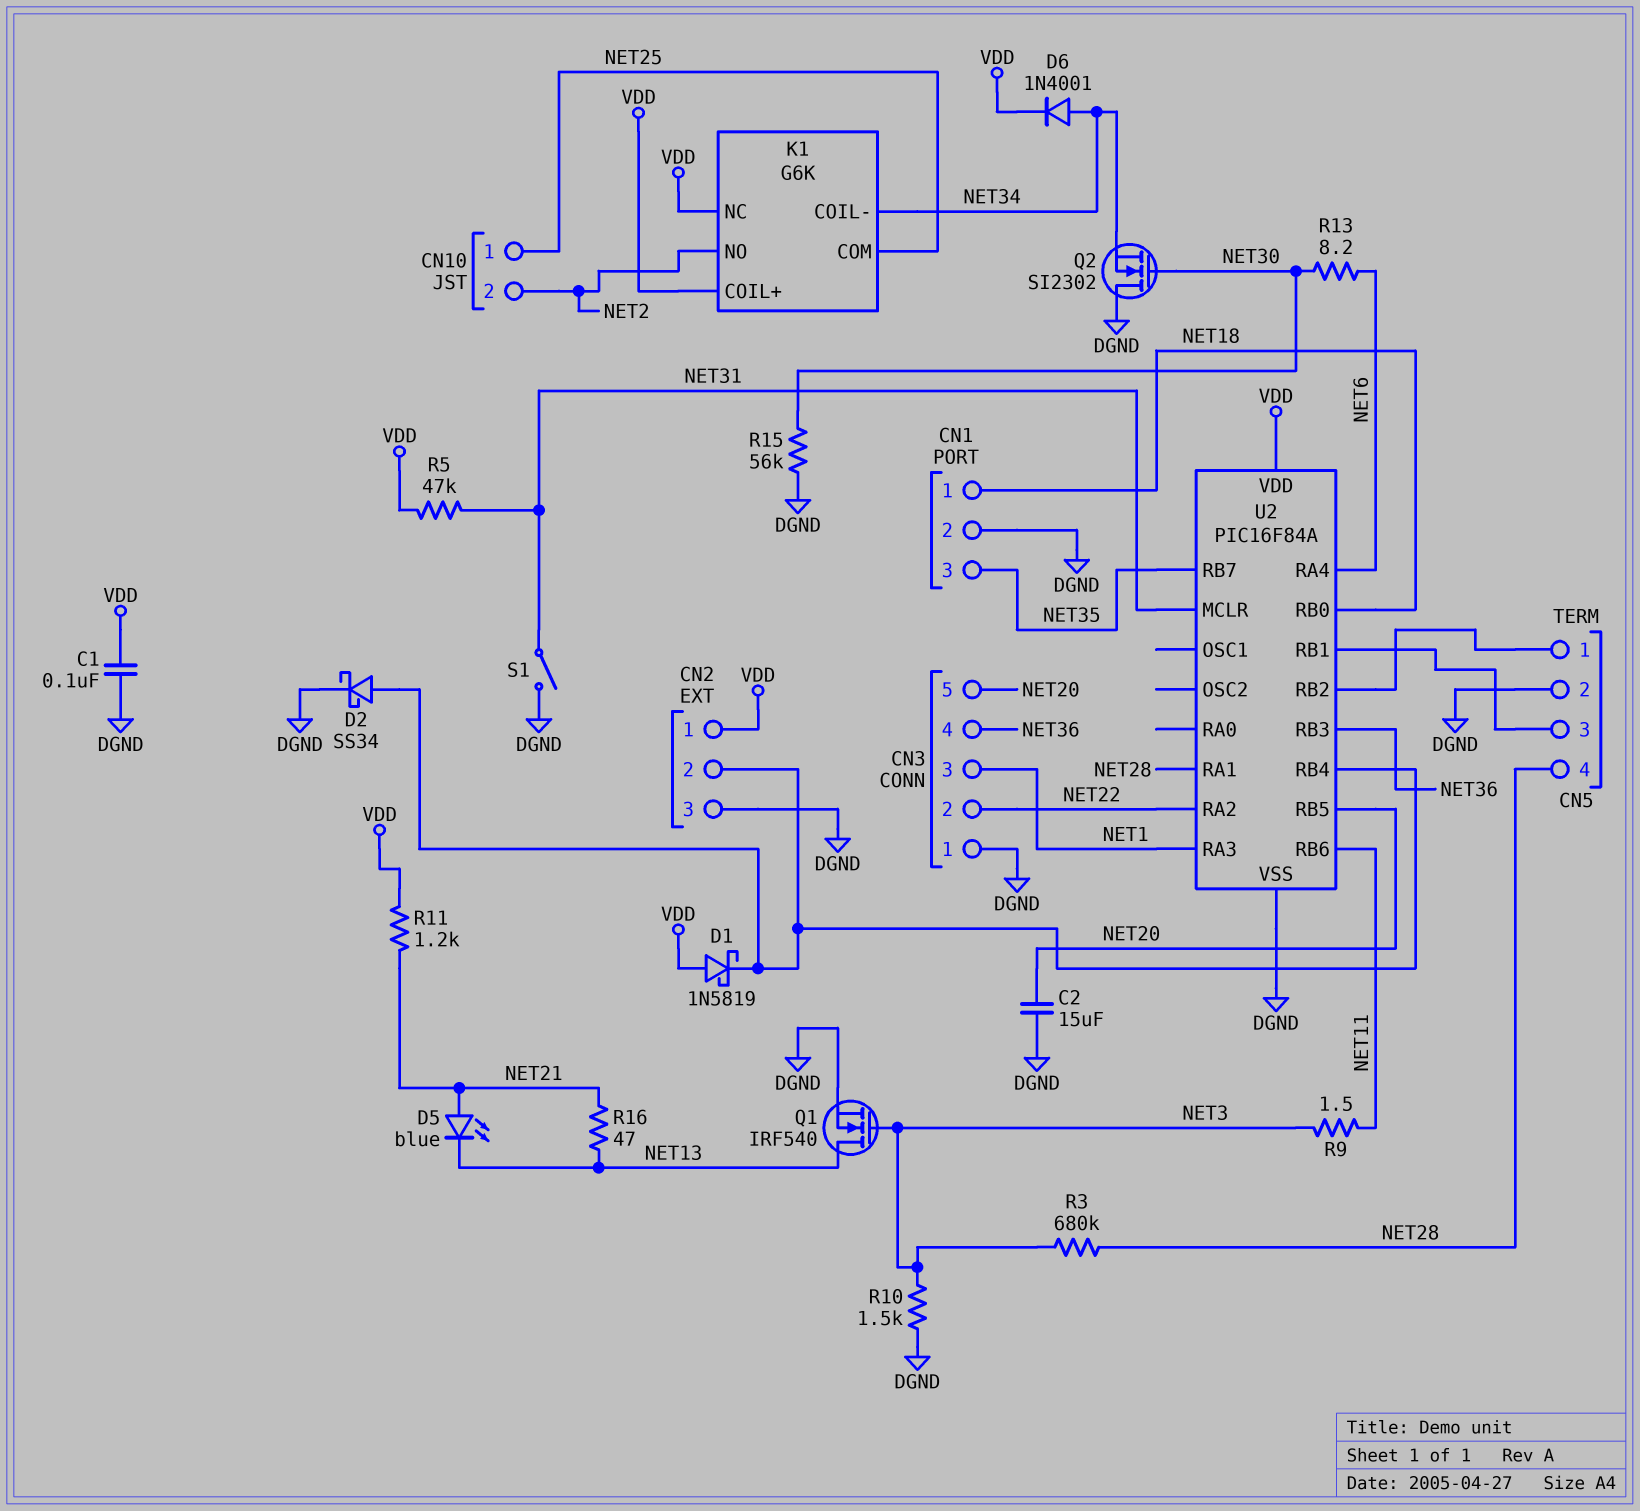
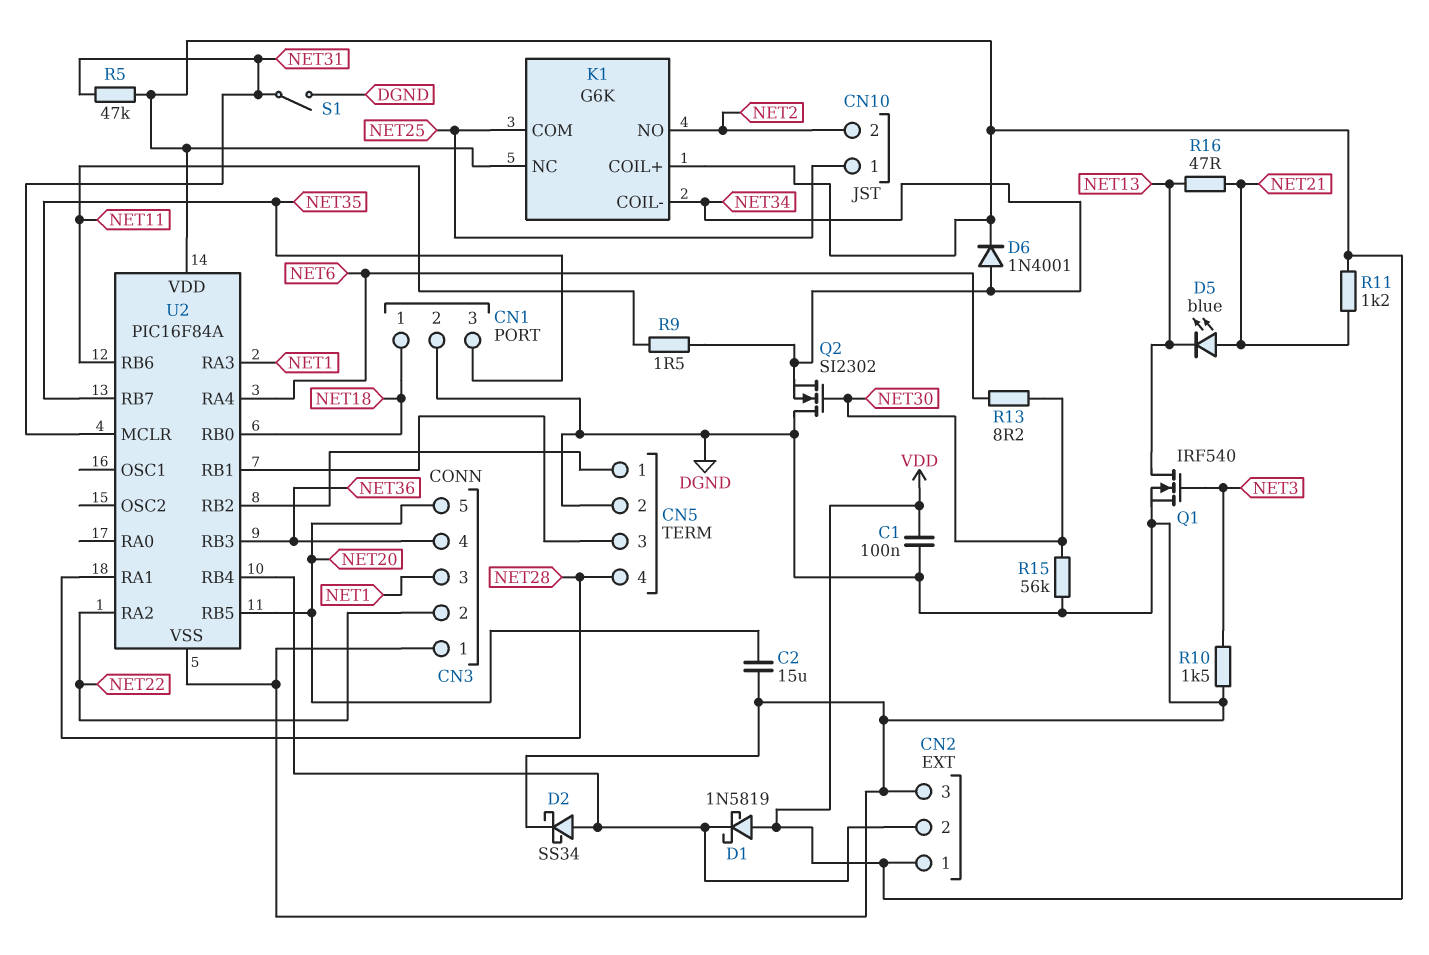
R3: 680k (NET3, NET28) -> none
R9: 1.5 (NET3, NET11) -> 1.5 (NET11, NET34)

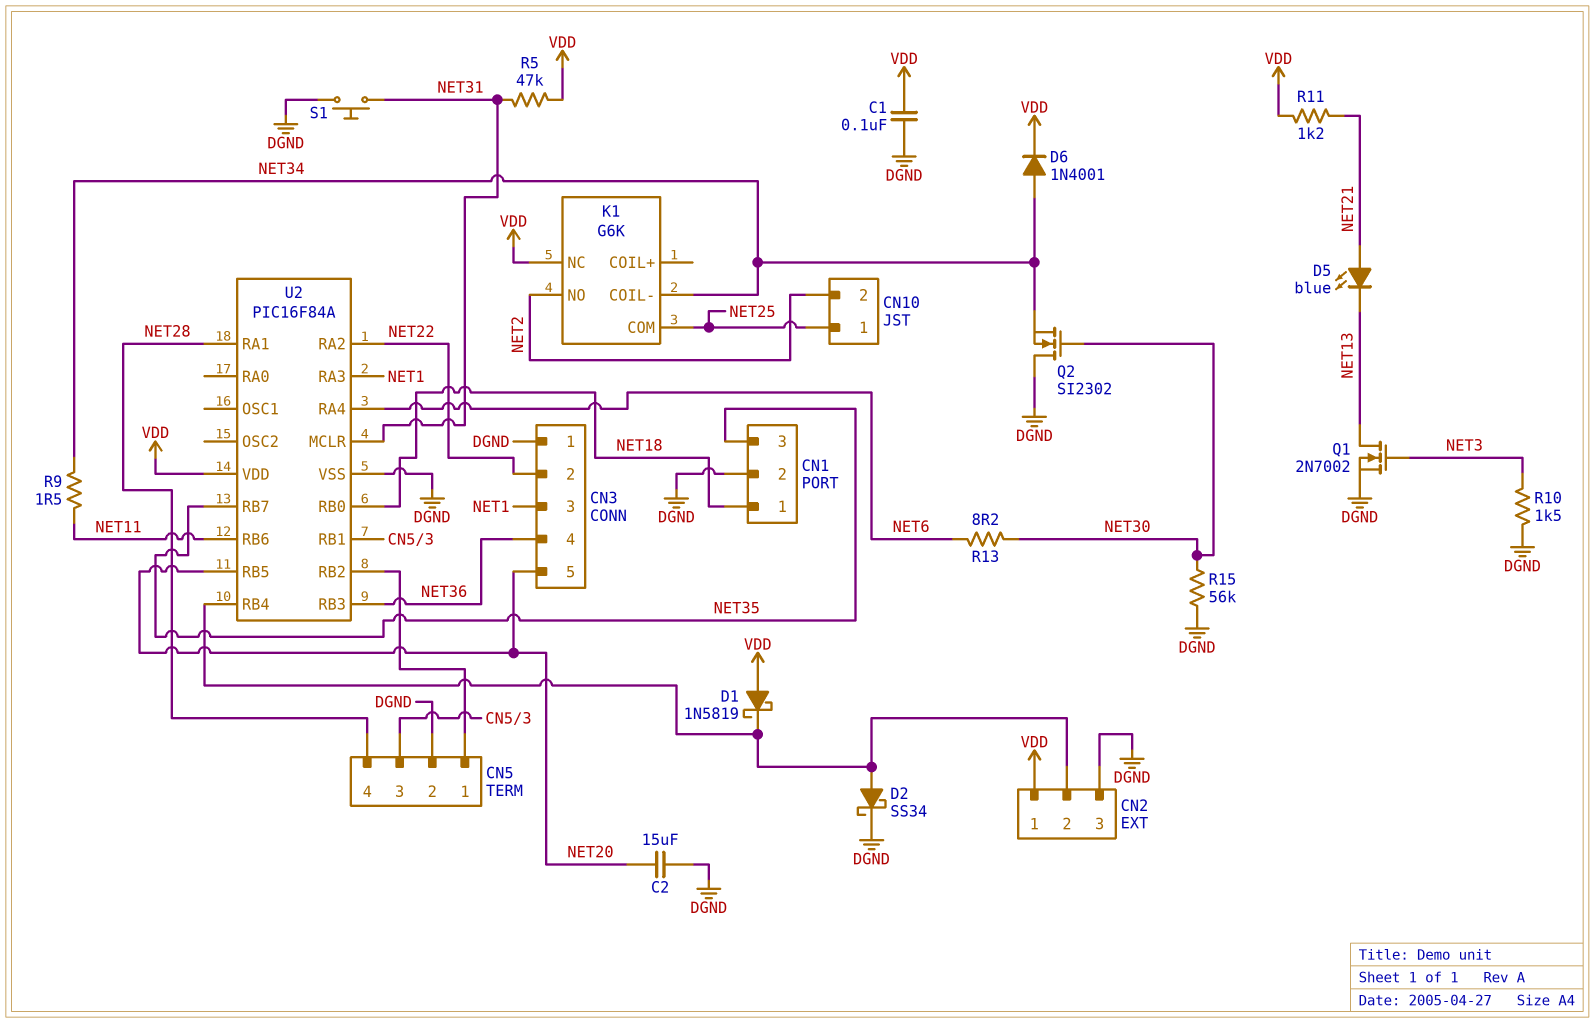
K1 pin COIL+: VDD -> none
Q1: NMOS IRF540 (G NET3, D NET13, S DGND) -> NMOS 2N7002 (G NET3, D NET13, S DGND)
R16: 47 (NET13, NET21) -> none
S1: switch (DGND, NET31) -> button (DGND, NET31)

